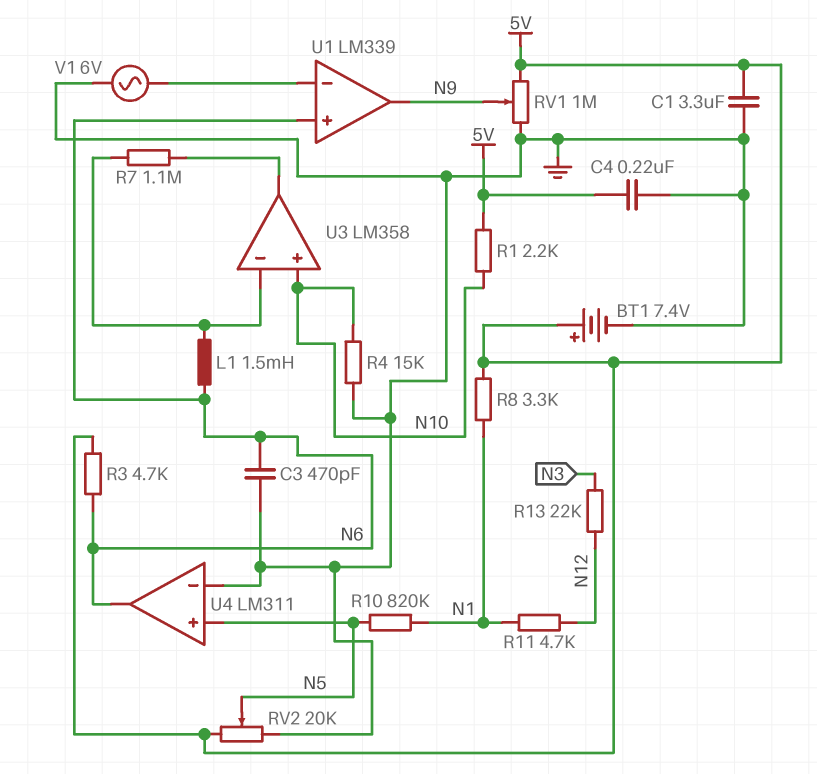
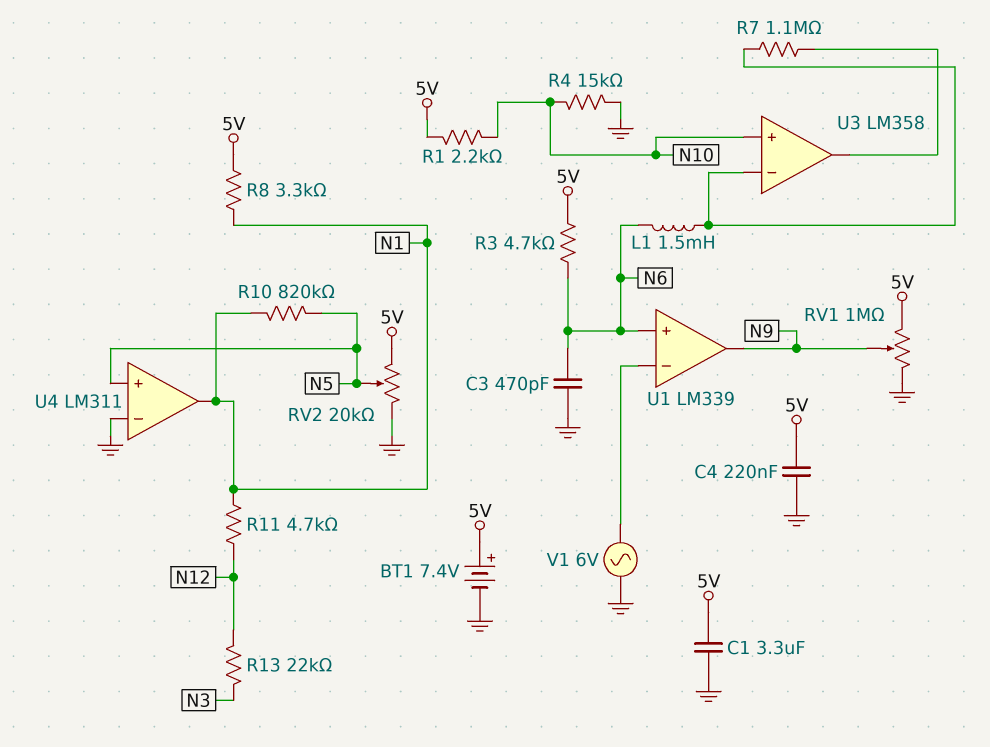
U4 pin out: N6 -> N1

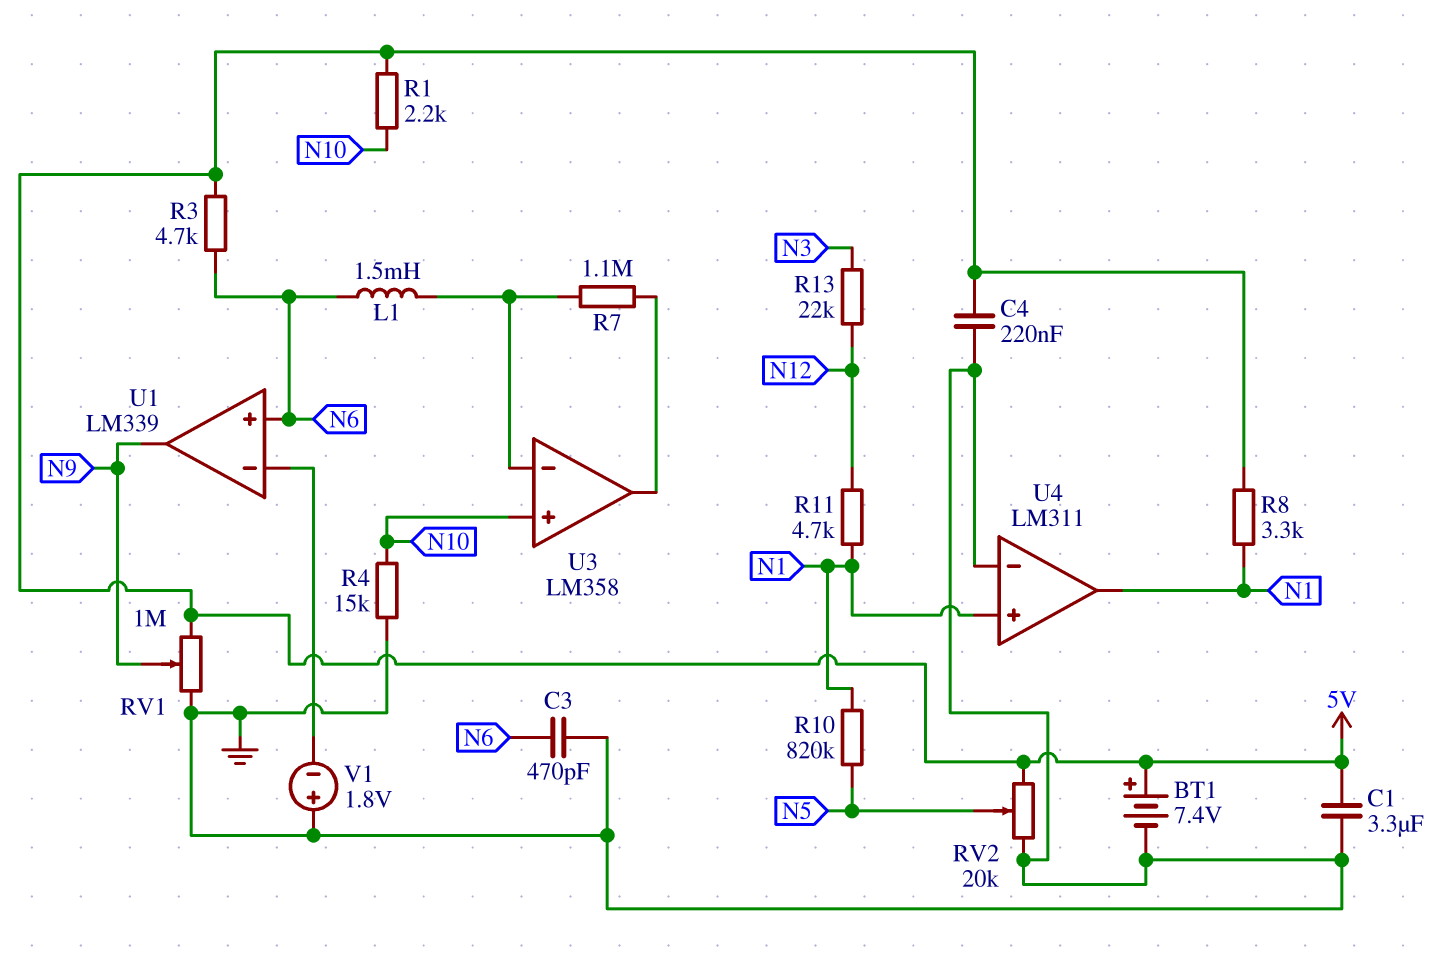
U4 pin in+: N5 -> N1
V1: AC 6V (GND, U1/in-) -> 1.8V (plus GND, minus U1/in-)

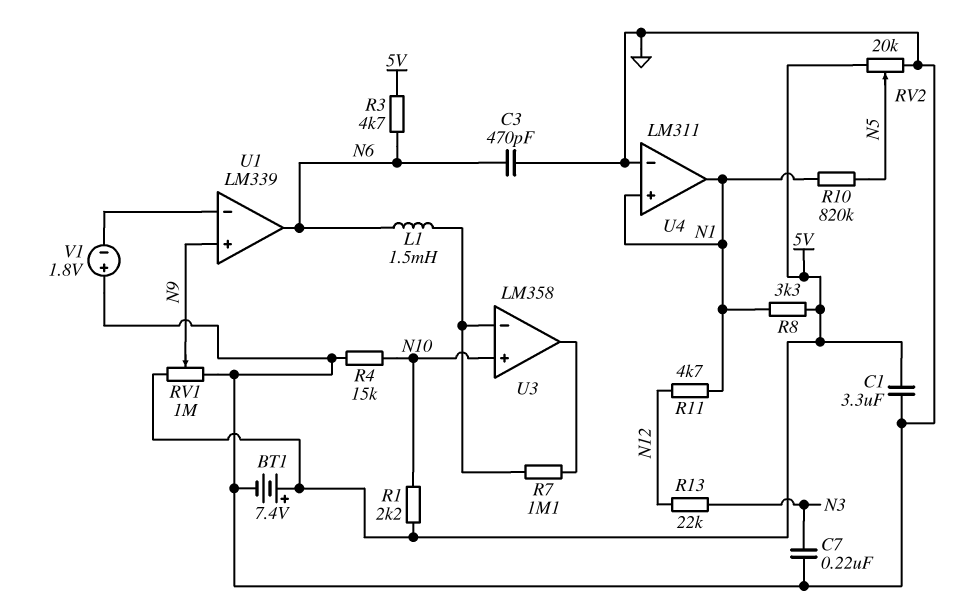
C4: 220nF (5V, GND) -> none
C7: none -> 220nF (GND, N3)
U1 pin in+: N6 -> N9
U1 pin out: N9 -> N6

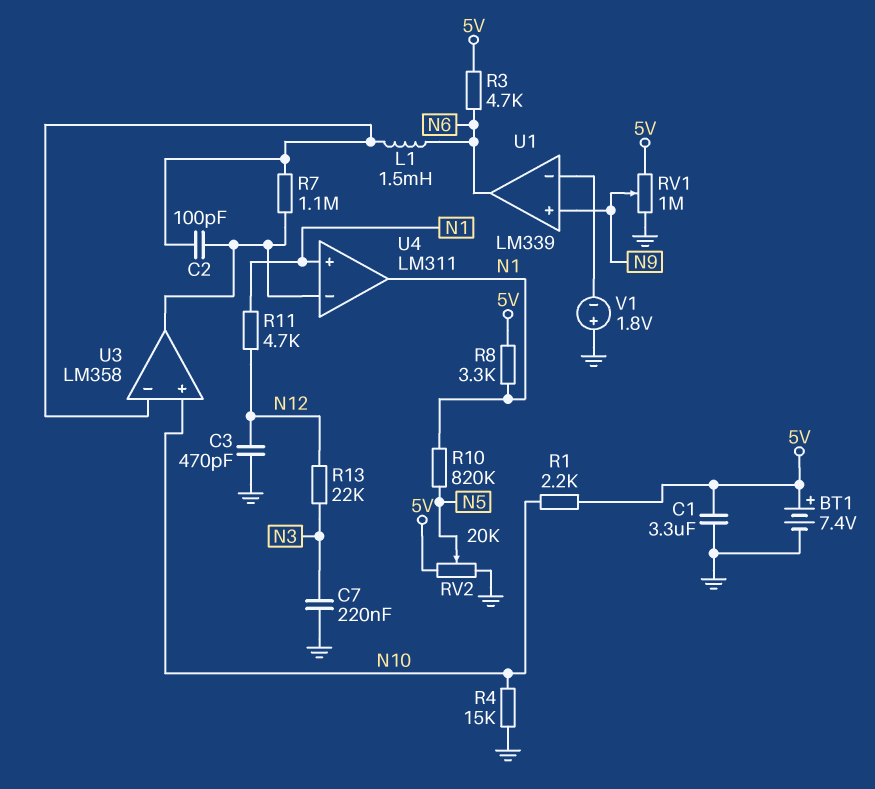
C2: none -> 100pF (U3/in-, U3/out)
C3: 470pF (GND, N6) -> 470pF (GND, N12)
U4 pin in-: GND -> U3/out

